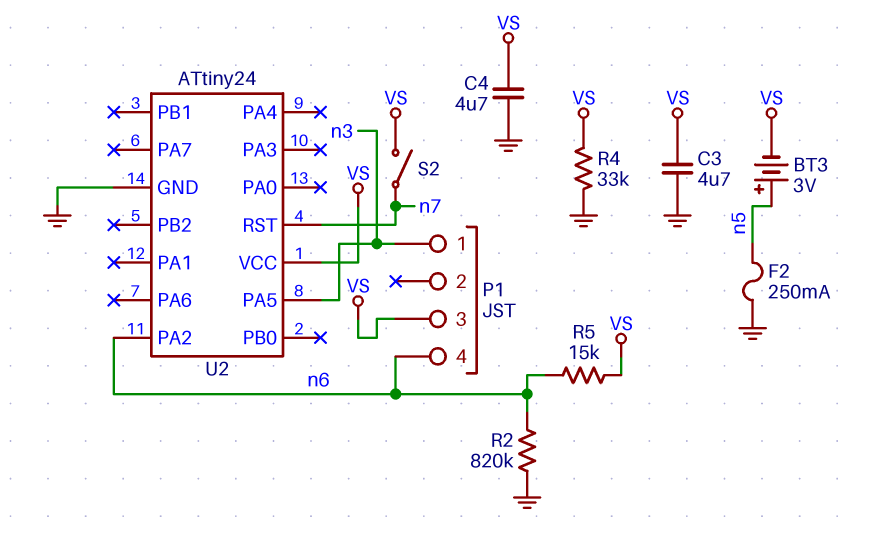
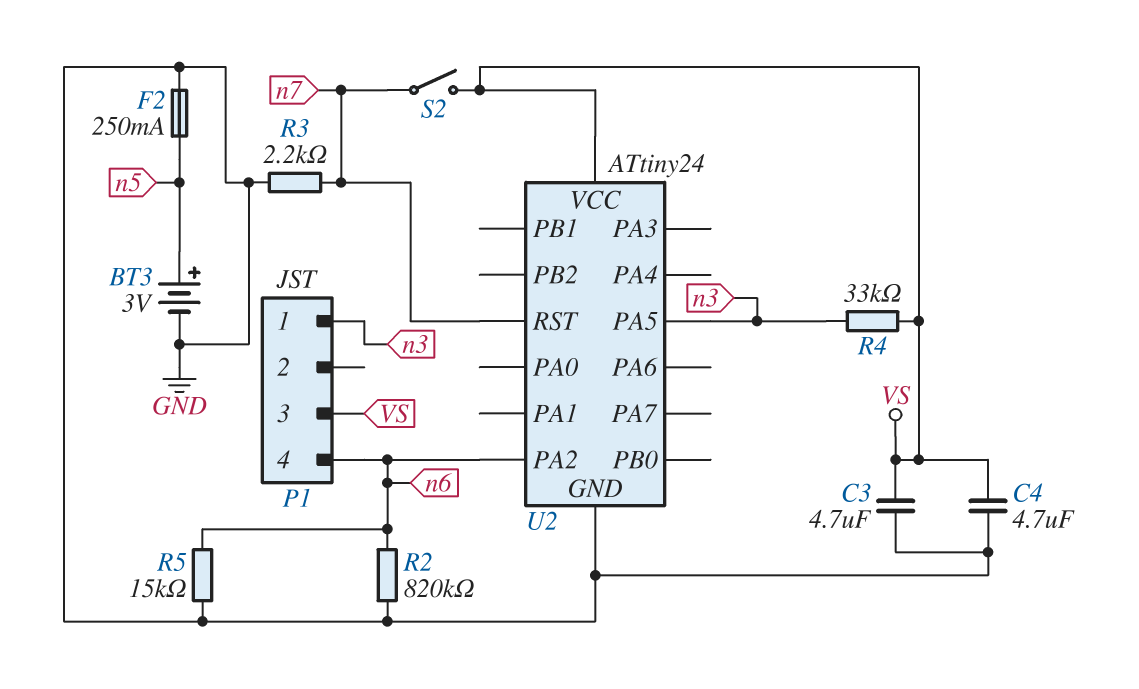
BT3: 3V (plus n5, minus VS) -> 3V (plus n5, minus GND)
R3: none -> 2.2k (GND, n7)
R4: 33k (GND, VS) -> 33k (VS, n3)
R5: 15k (VS, n6) -> 15k (GND, n6)

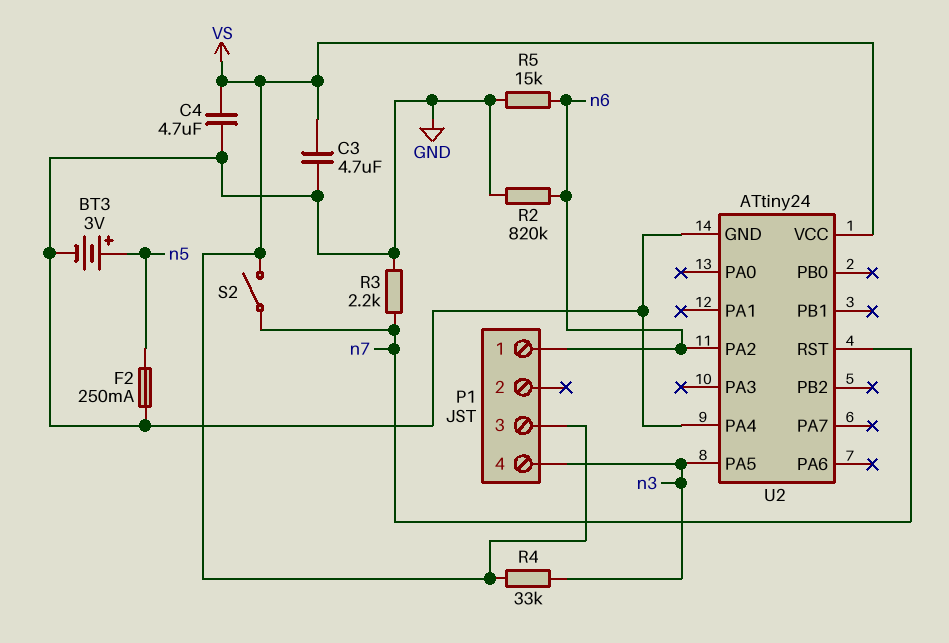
P1 pin 1: n3 -> n6
P1 pin 4: n6 -> n3
U2 pin PA4: none -> GND

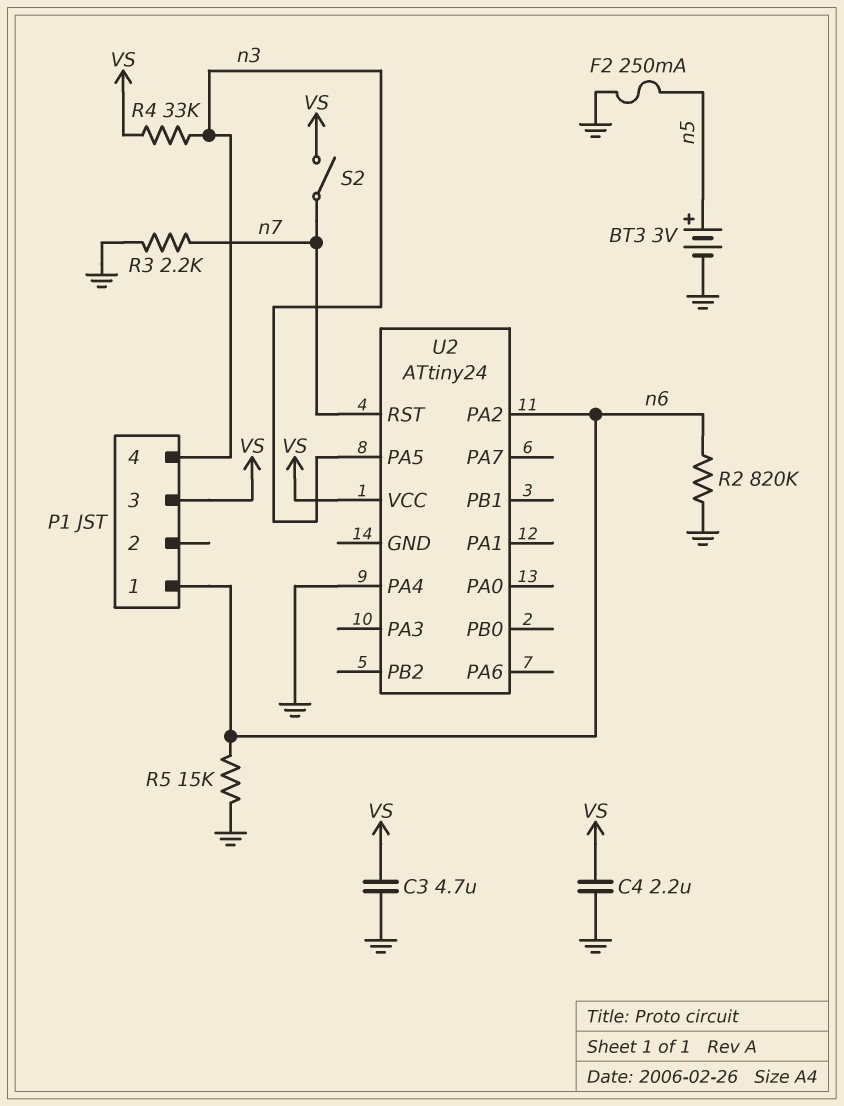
C4: 4.7uF (GND, VS) -> 2.2uF (GND, VS)
U2 pin GND: GND -> none

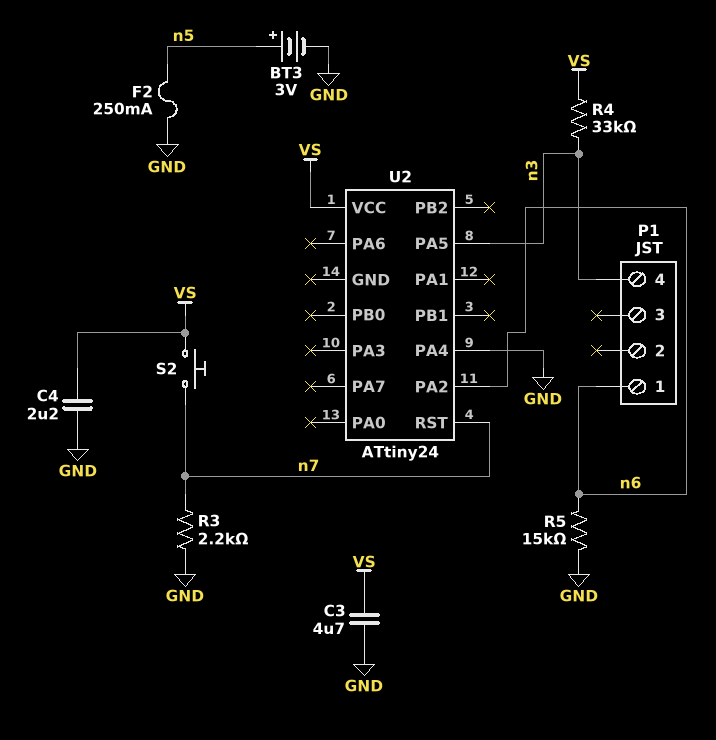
P1 pin 3: VS -> none
R2: 820k (GND, n6) -> none
S2: switch (VS, n7) -> button (VS, n7)

